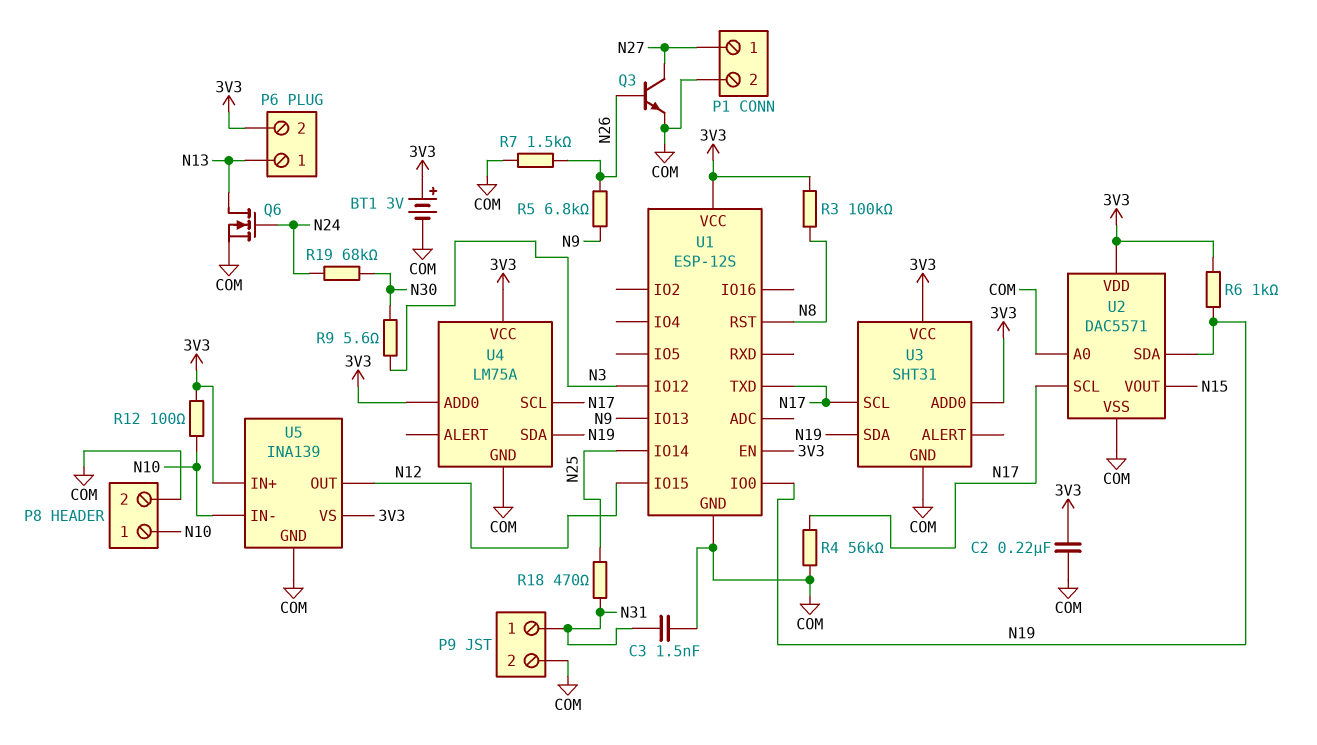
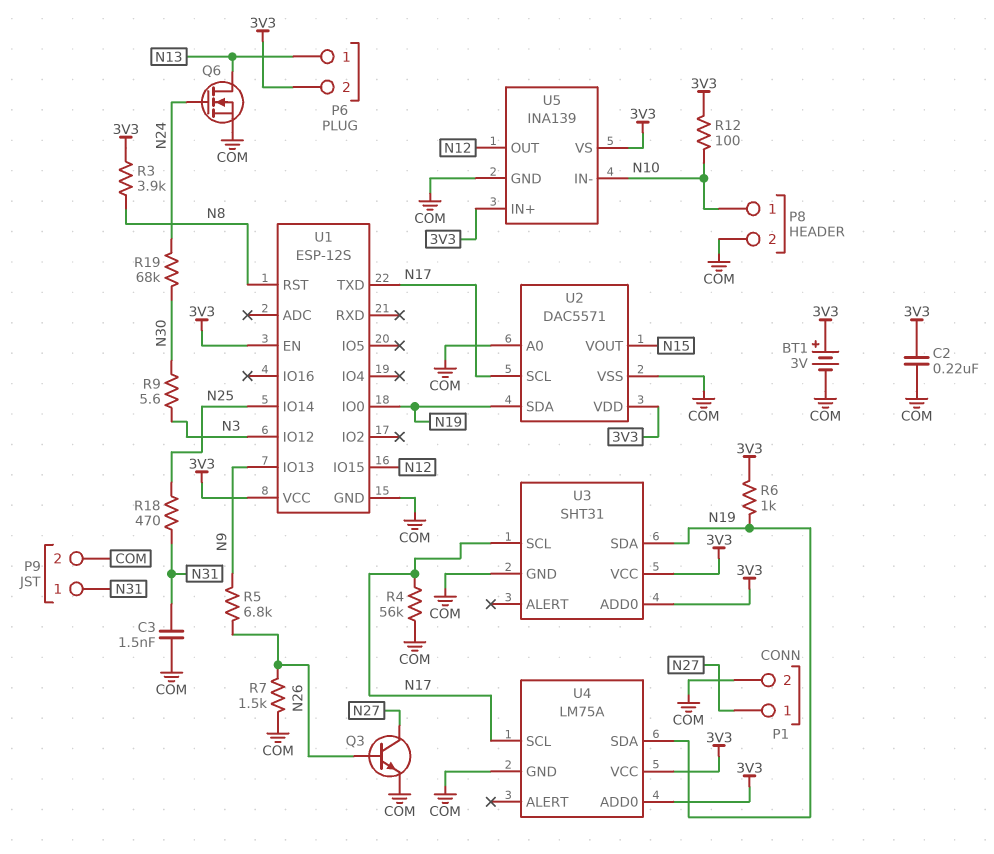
R3: 100k (3V3, N8) -> 3.9k (3V3, N8)

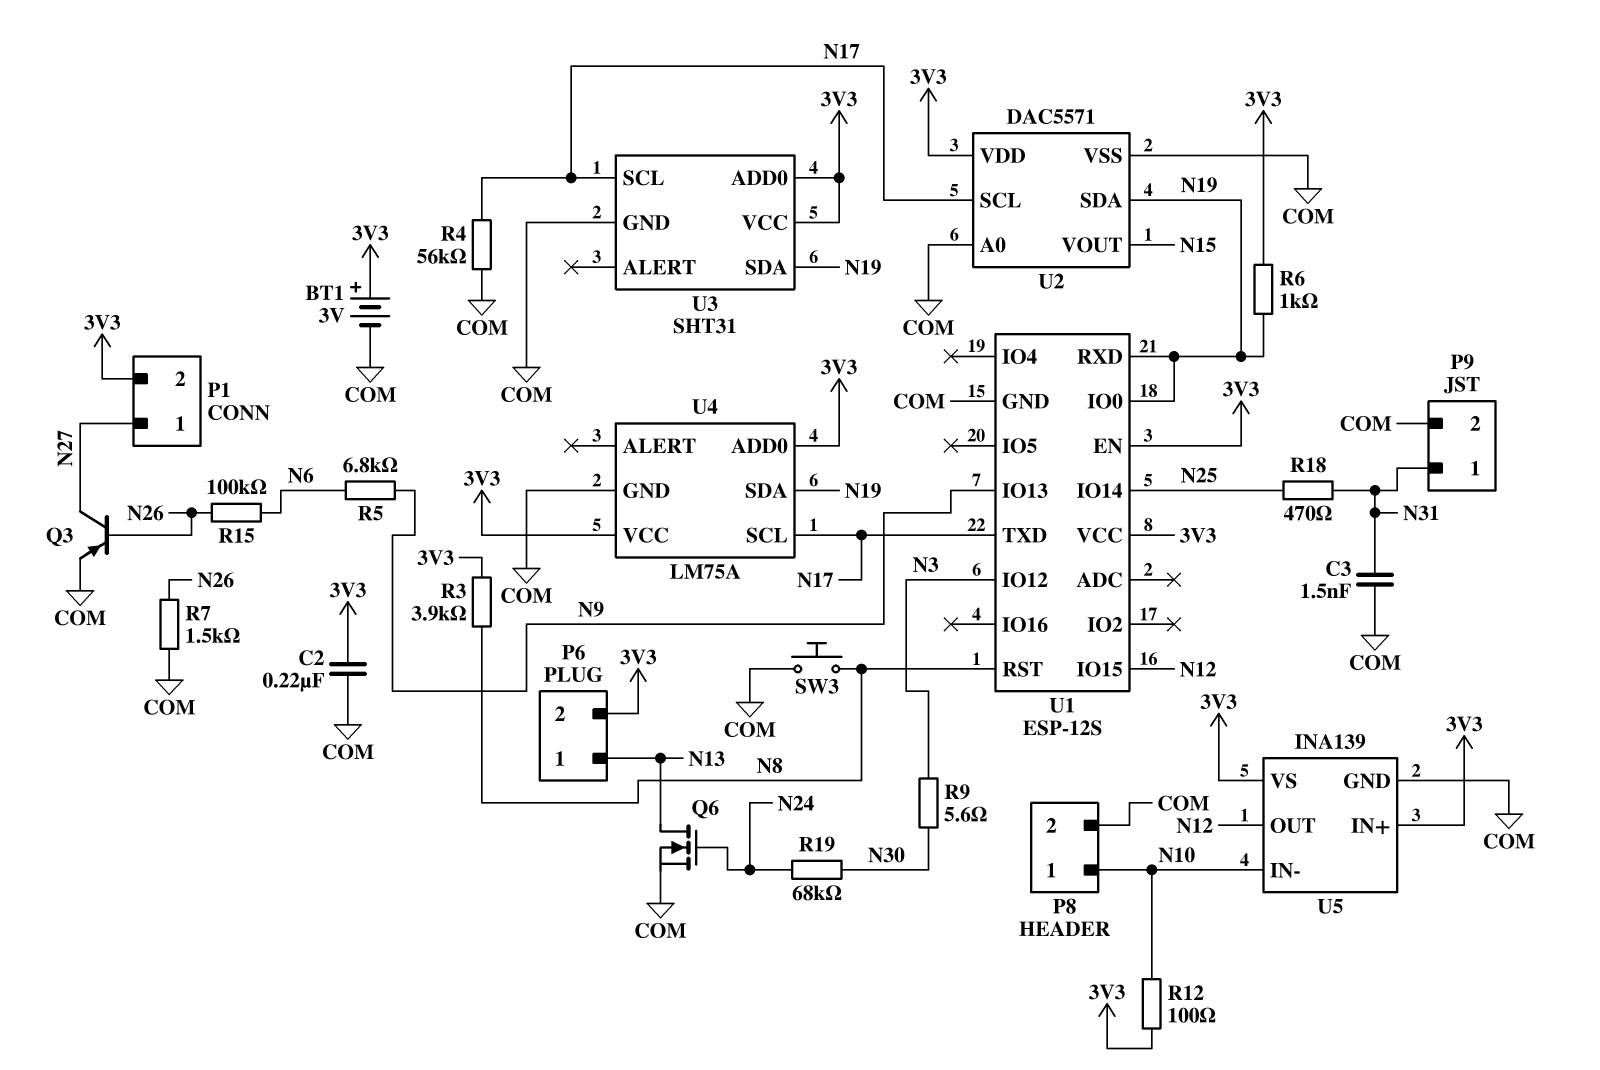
P1 pin 2: COM -> 3V3
Q3: NPN (B N26, C N27, E COM) -> PNP (B N26, C N27, E COM)
R5: 6.8k (N9, N26) -> 6.8k (N6, N9)
R15: none -> 100k (N6, N26)
SW3: none -> button (COM, N8)
U1 pin RXD: none -> N19

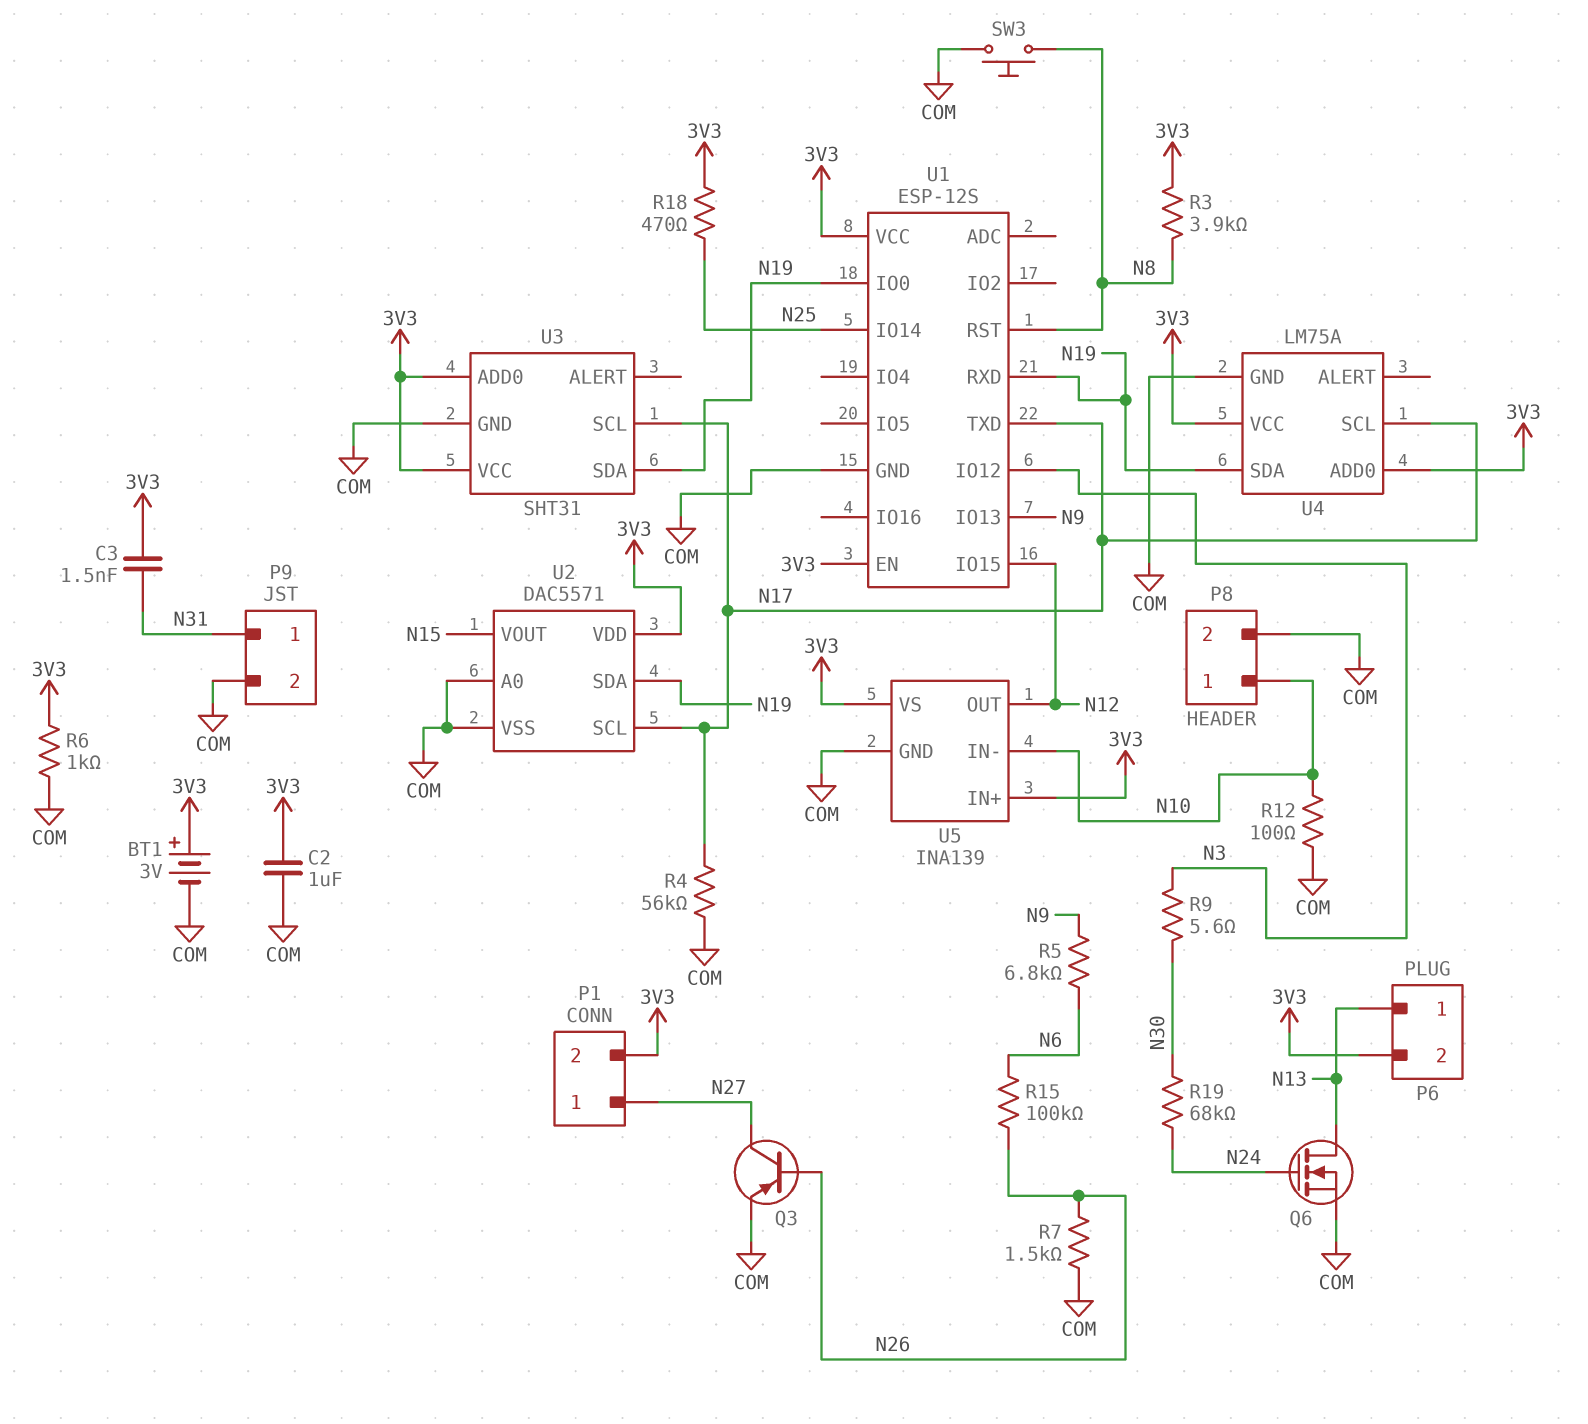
C2: 220nF (3V3, COM) -> 1uF (3V3, COM)
C3: 1.5nF (COM, N31) -> 1.5nF (3V3, N31)
R6: 1k (3V3, N19) -> 1k (3V3, COM)
R12: 100 (3V3, N10) -> 100 (COM, N10)
R18: 470 (N25, N31) -> 470 (3V3, N25)

